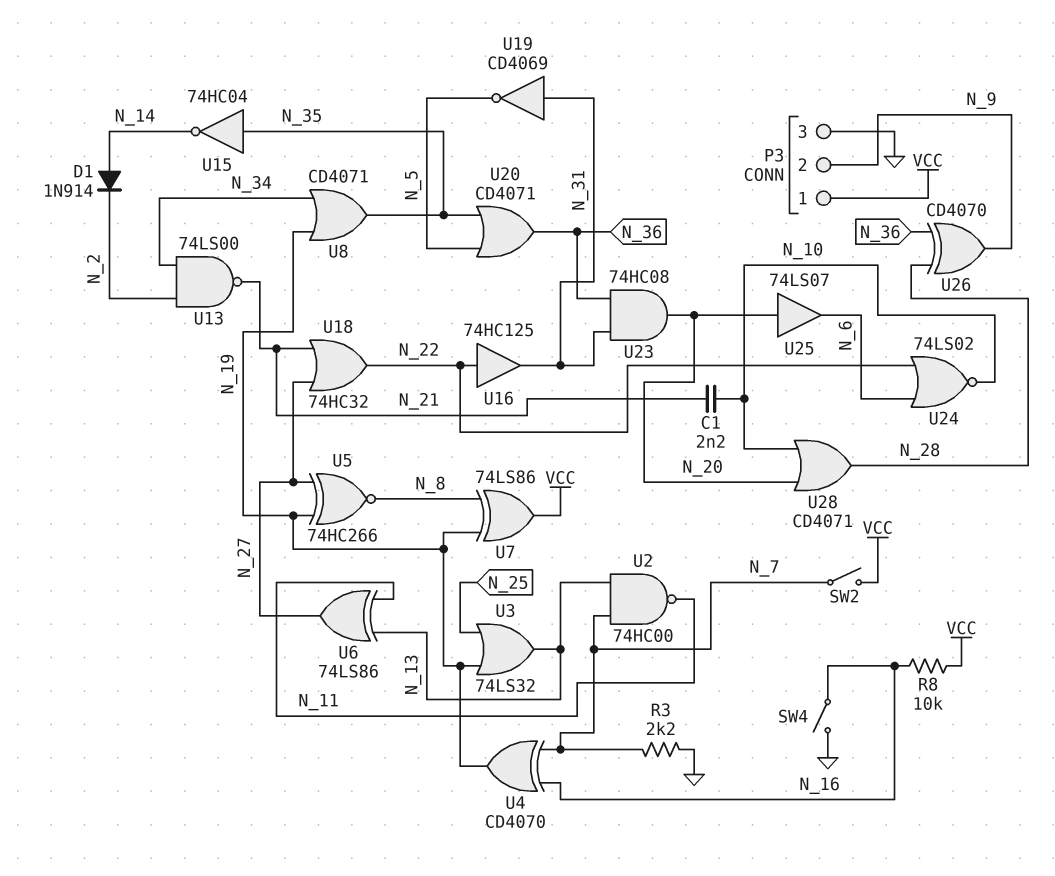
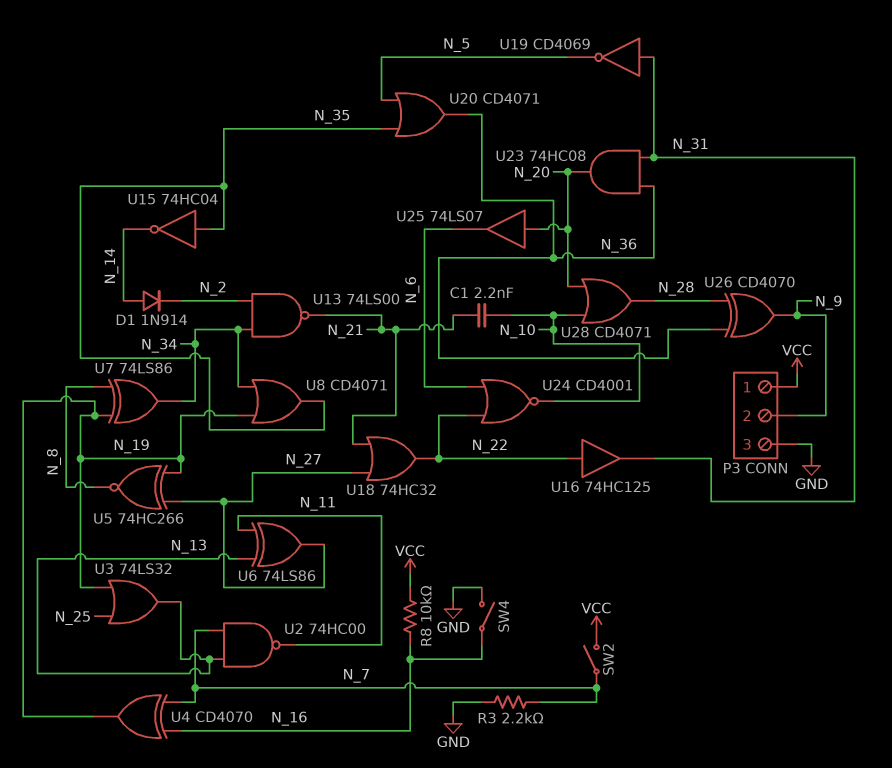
U7: XOR 74LS86 (in N_8, in N_19, out VCC) -> XOR 74LS86 (in N_8, in N_19, out N_34)
U24: NOR 74LS02 (in N_6, in N_22, out N_10) -> NOR CD4001 (in N_6, in N_22, out N_10)

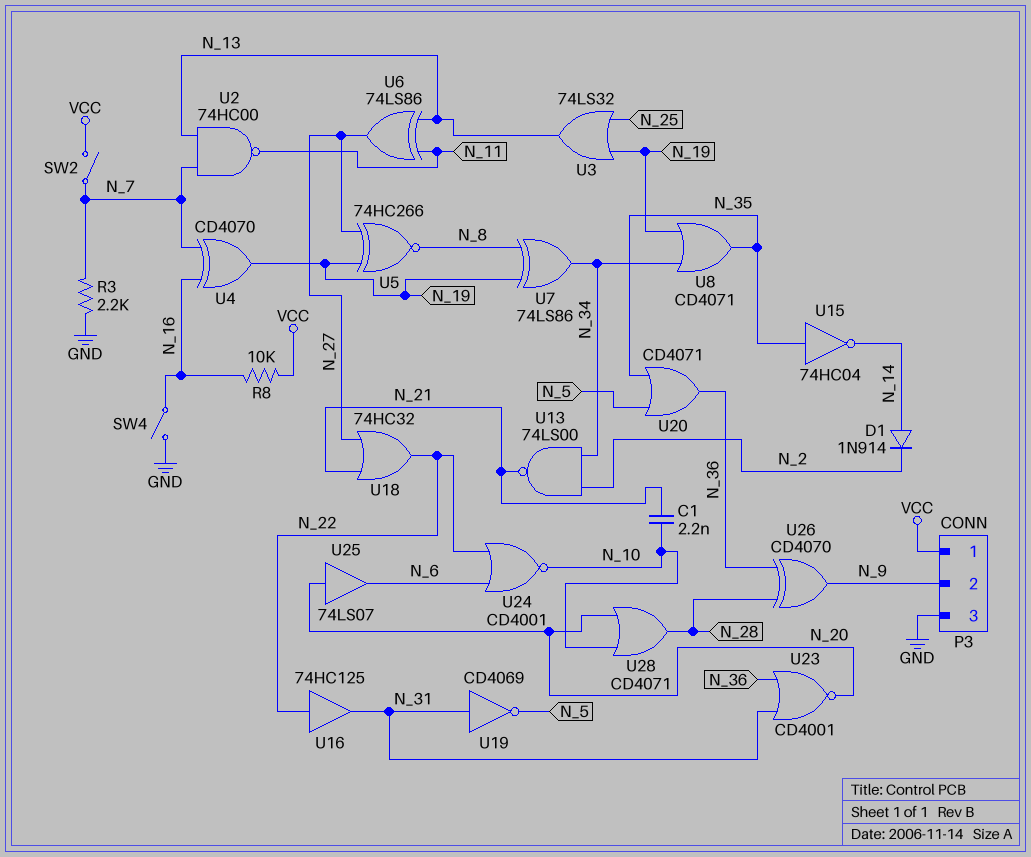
U23: AND 74HC08 (in N_31, in N_36, out N_20) -> NOR CD4001 (in N_31, in N_36, out N_20)

